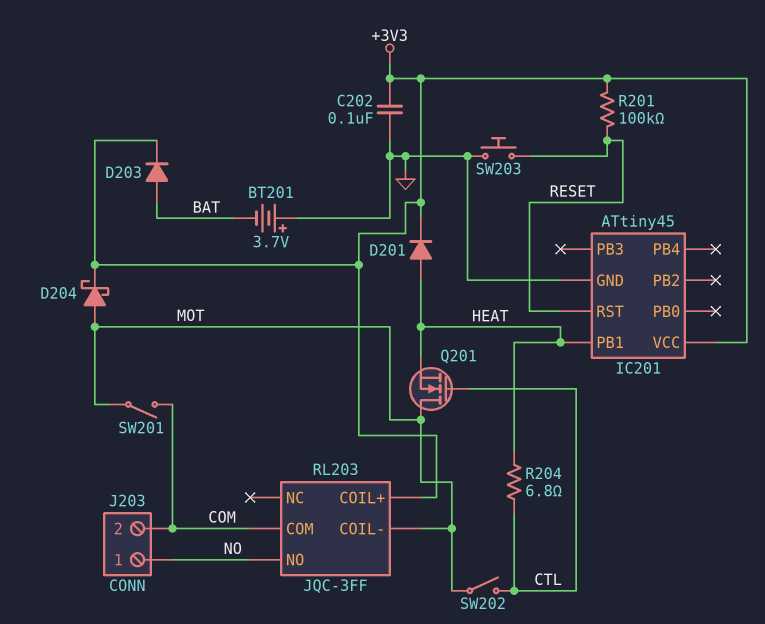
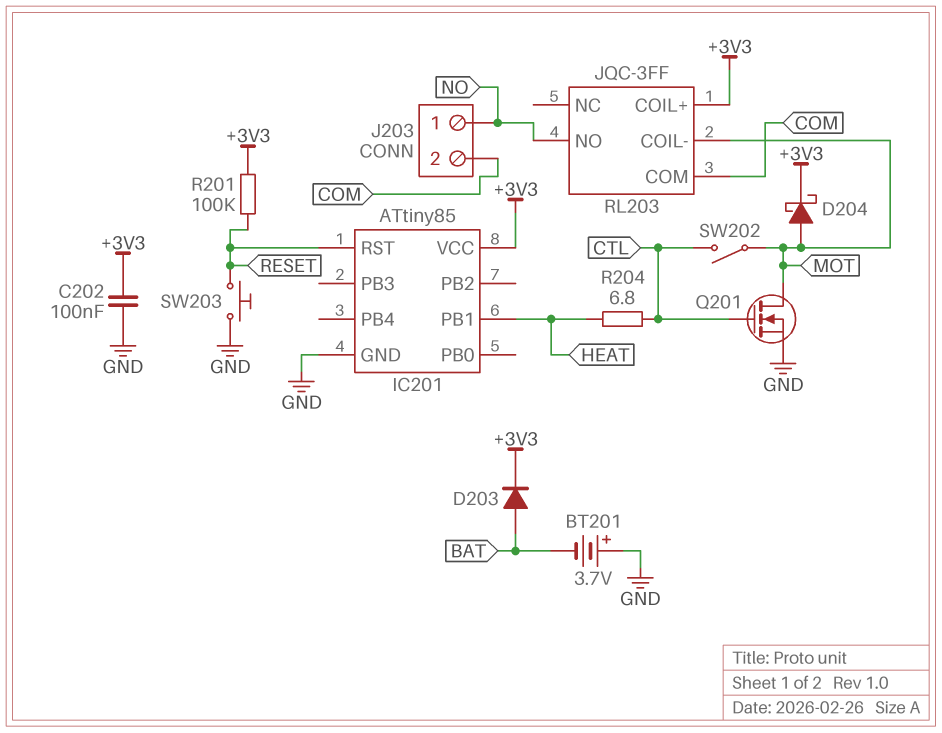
D201: diode (A HEAT, K +3V3) -> none
IC201: ATtiny45 -> ATtiny85
Q201: NMOS (G CTL, D MOT, S HEAT) -> NMOS (G CTL, D MOT, S GND)
SW201: switch (COM, MOT) -> none

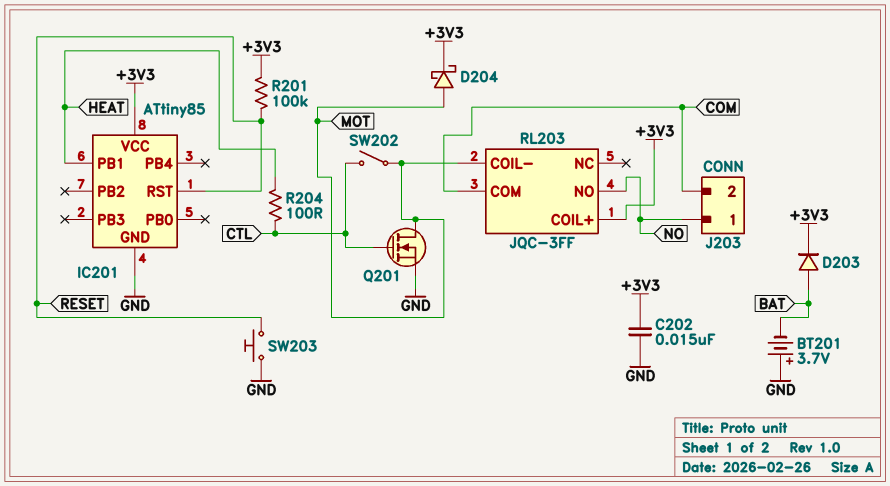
C202: 100nF (+3V3, GND) -> 15nF (+3V3, GND)
R204: 6.8 (CTL, HEAT) -> 100 (CTL, HEAT)

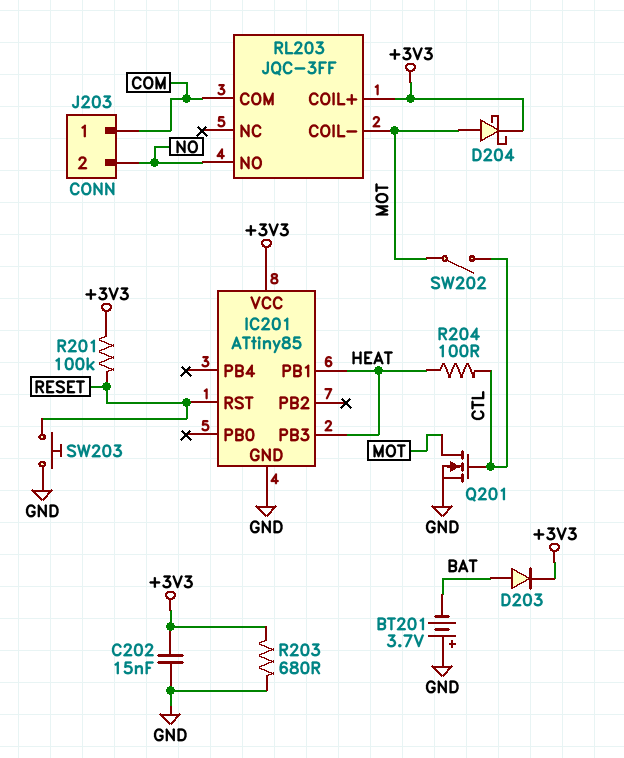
IC201 pin PB3: none -> HEAT
J203 pin 1: NO -> COM
J203 pin 2: COM -> NO
R203: none -> 680 (+3V3, GND)

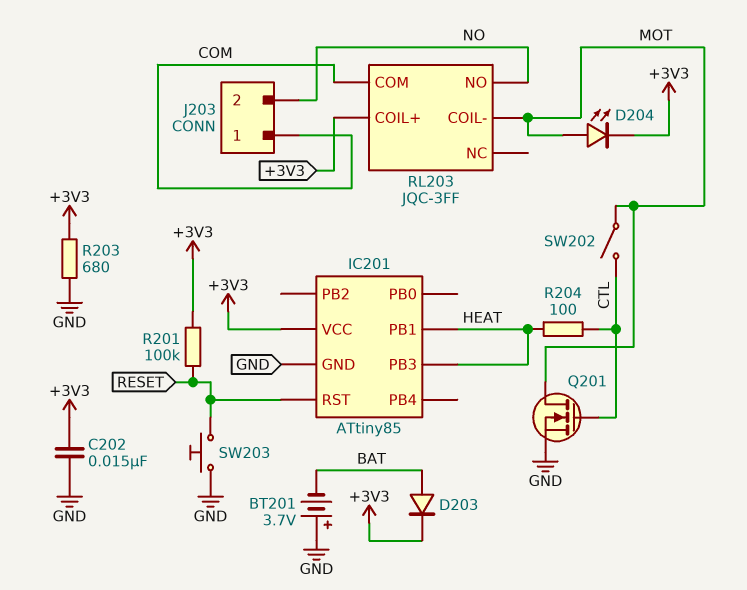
D204: schottky (A MOT, K +3V3) -> LED (A MOT, K +3V3)

